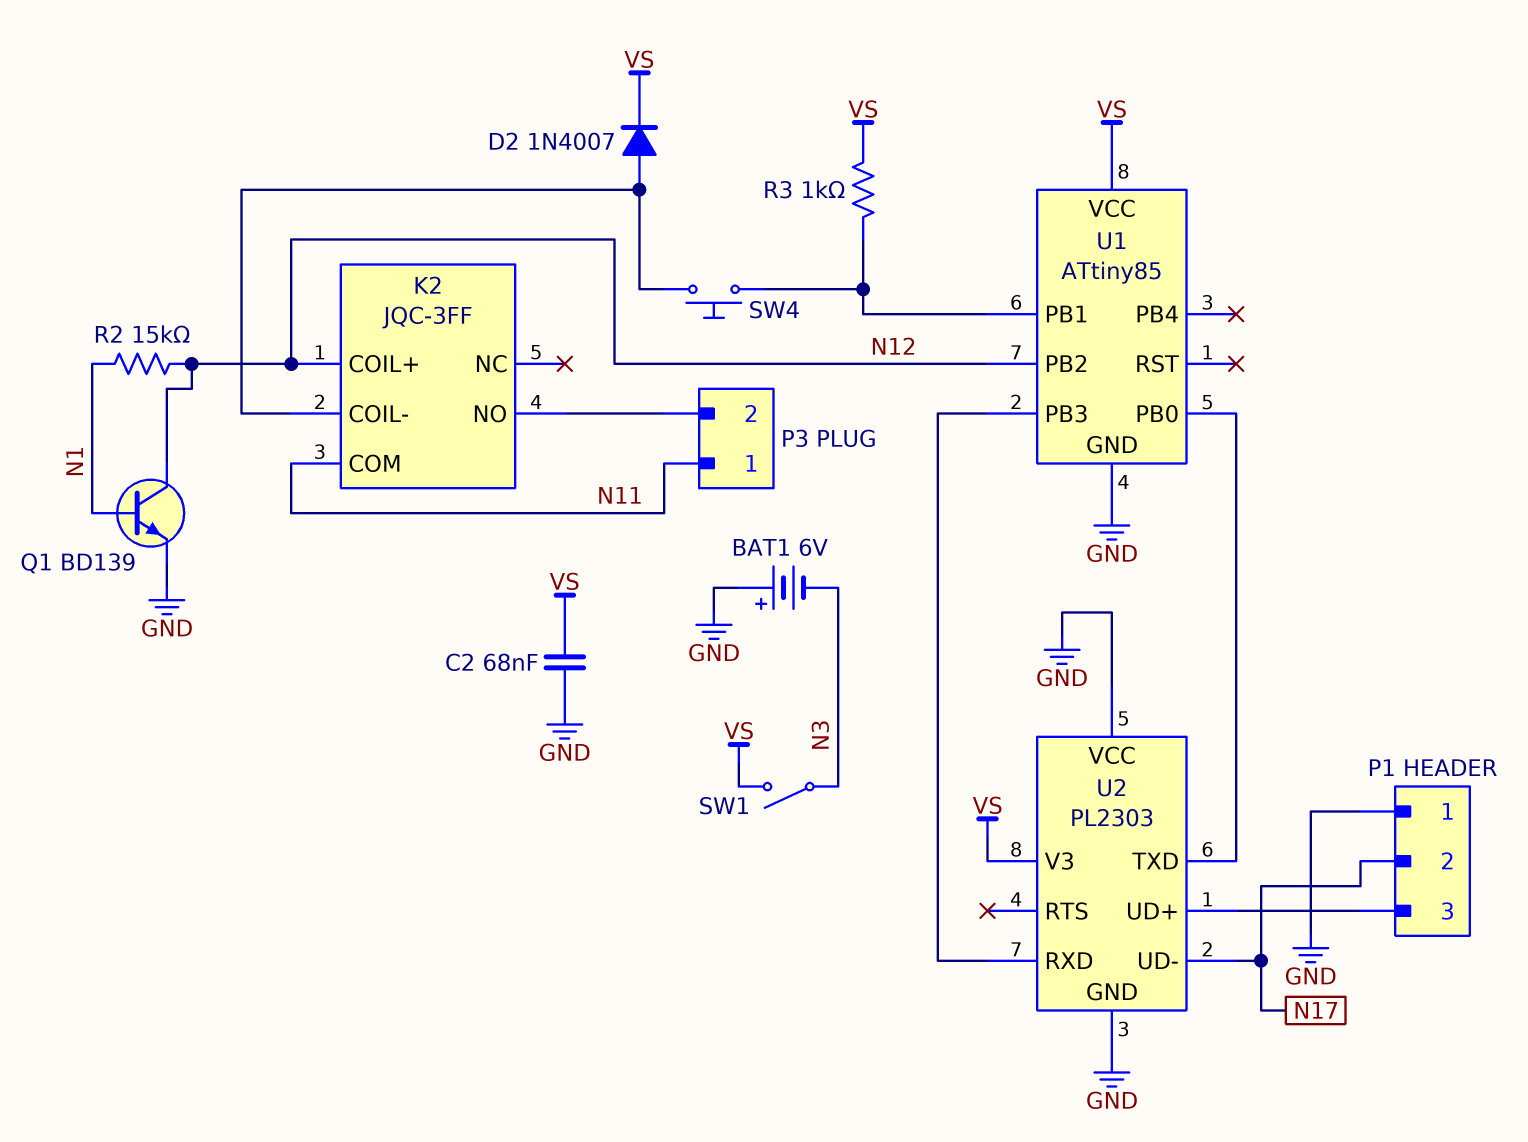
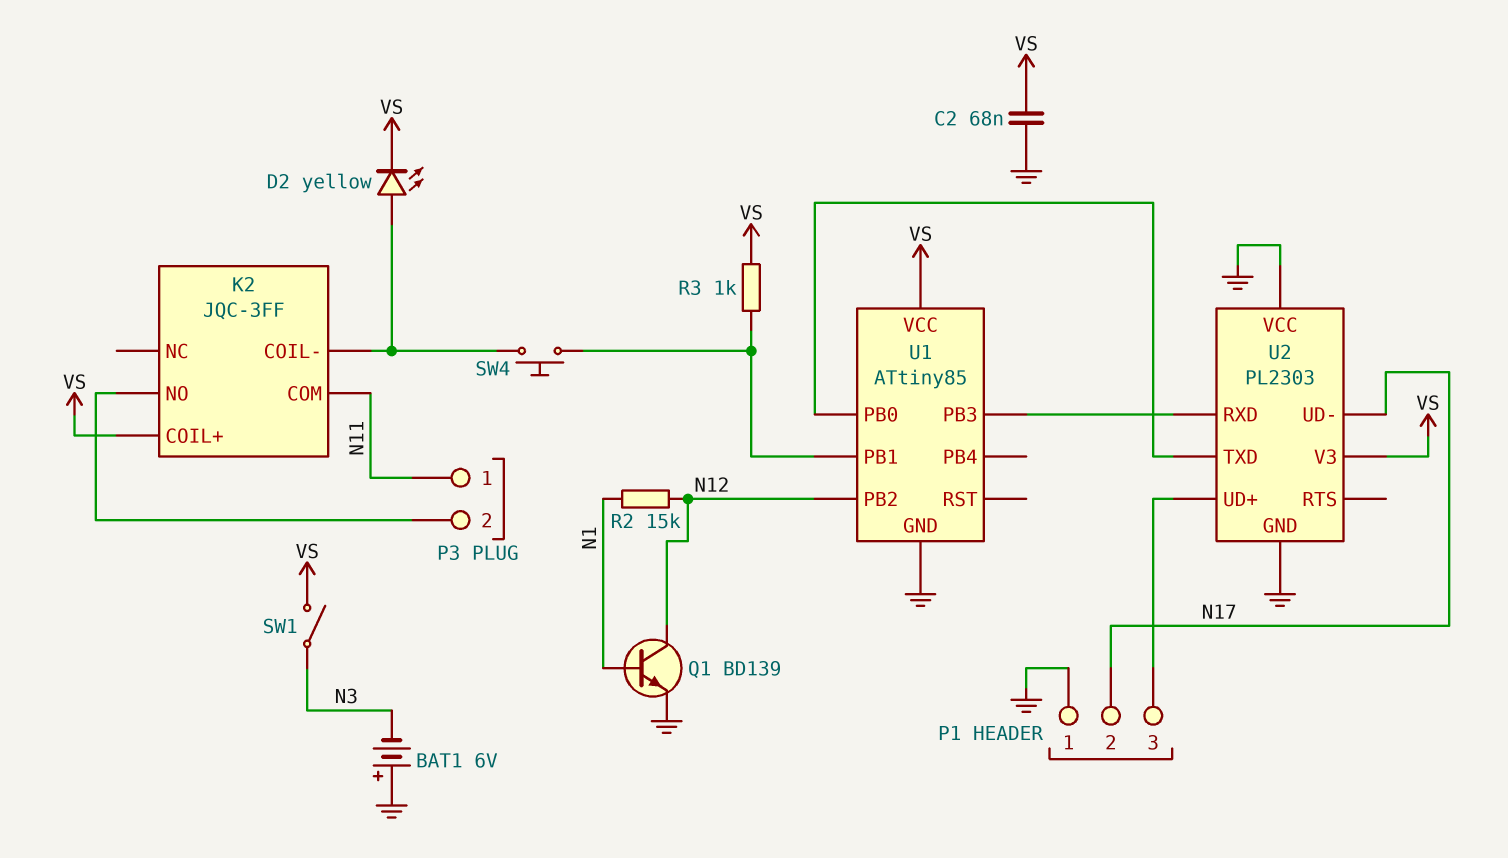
D2: diode 1N4007 (A K2/COIL-, K VS) -> LED yellow (A K2/COIL-, K VS)
K2 pin COIL+: N12 -> VS

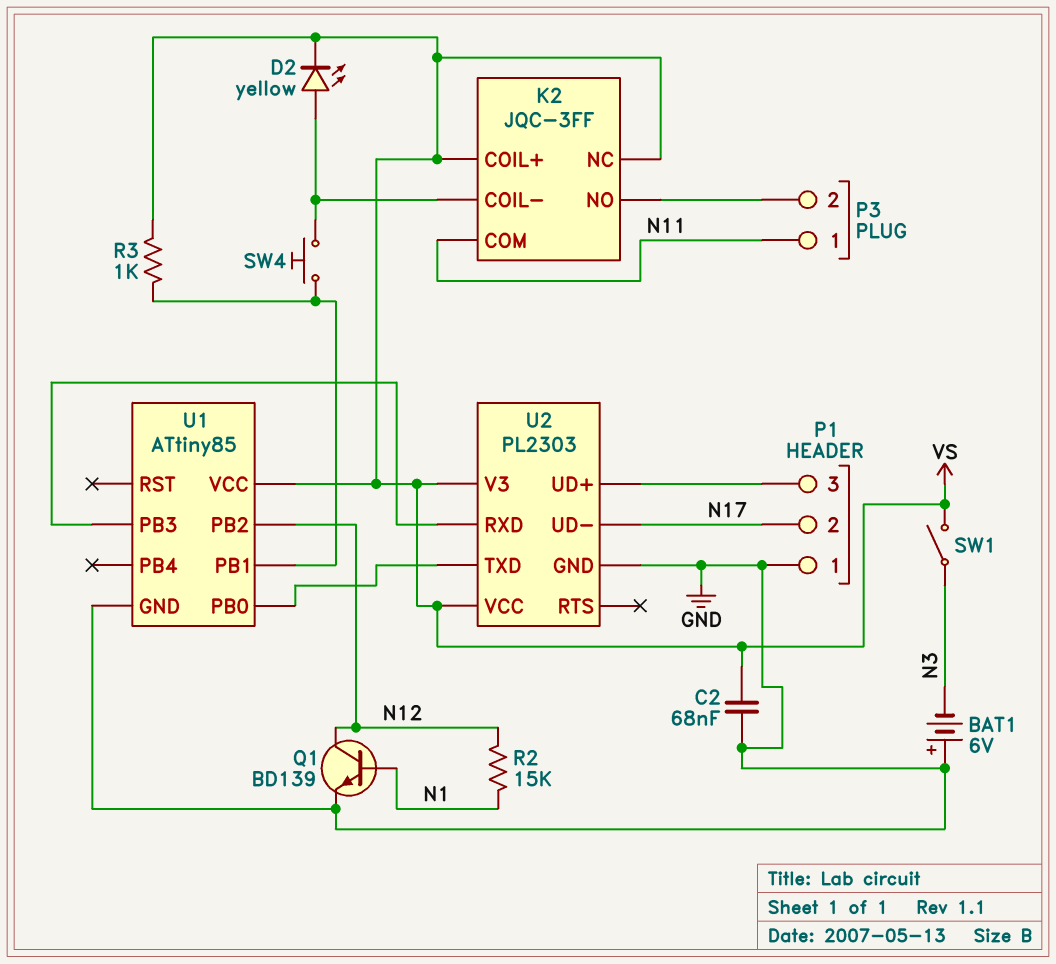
K2 pin NC: none -> VS
U2 pin VCC: GND -> VS

